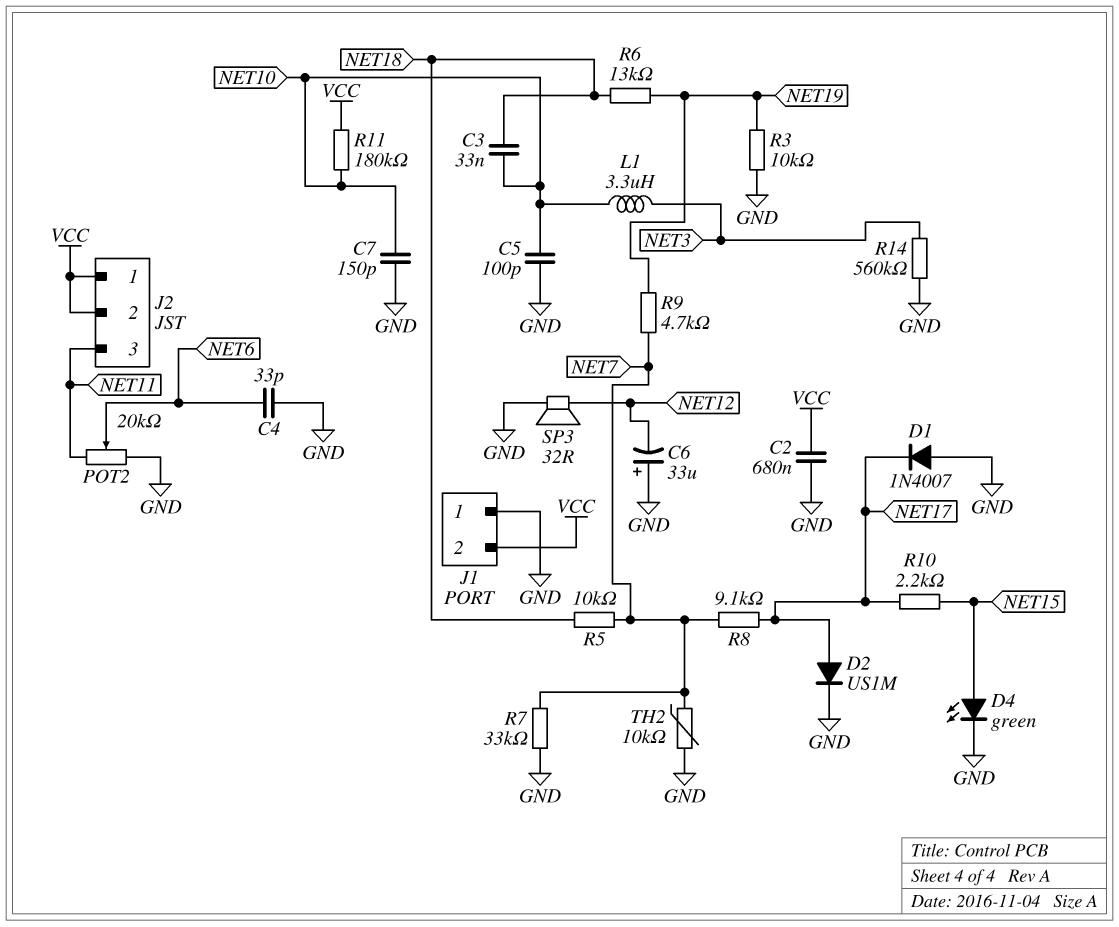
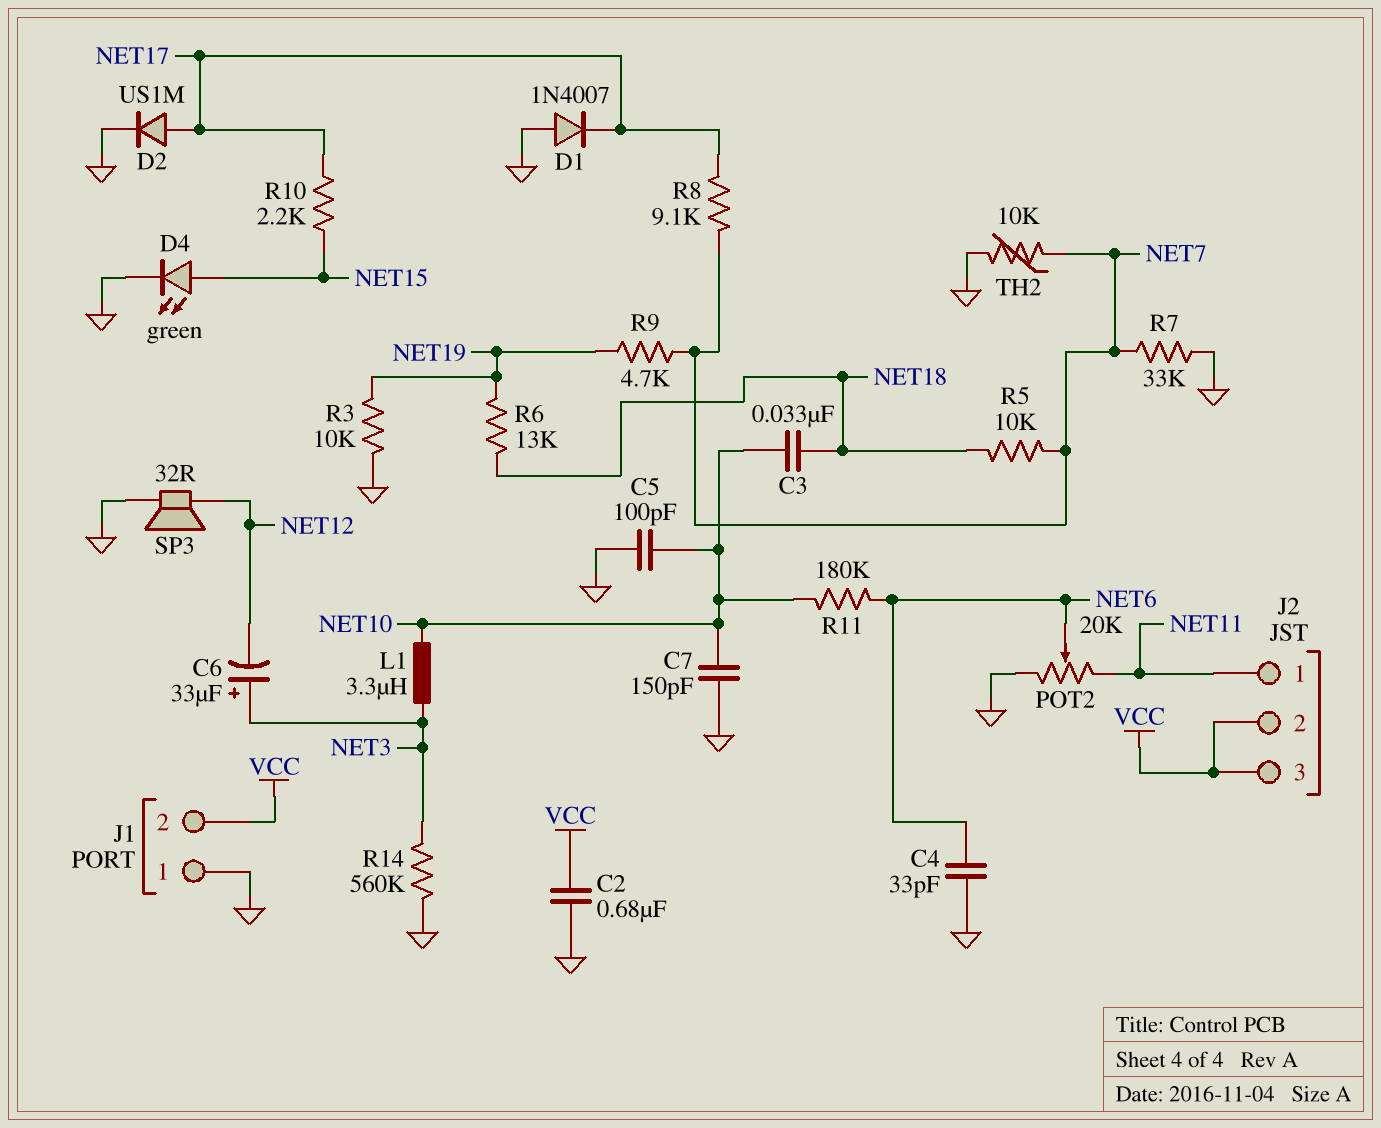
C6: 33uF (plus GND, minus NET12) -> 33uF (plus NET3, minus NET12)
J2 pin 1: VCC -> NET11
J2 pin 3: NET11 -> VCC
R11: 180k (NET10, VCC) -> 180k (NET6, NET10)

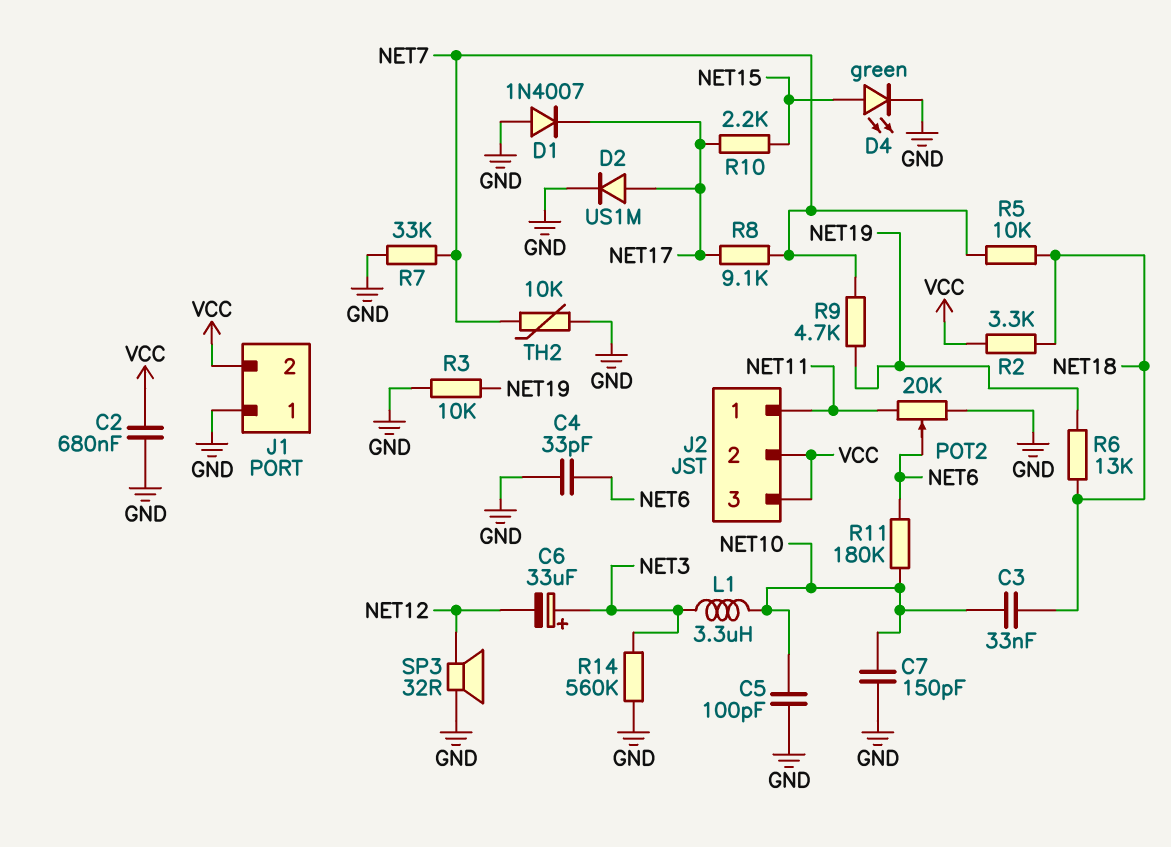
R2: none -> 3.3k (NET18, VCC)

